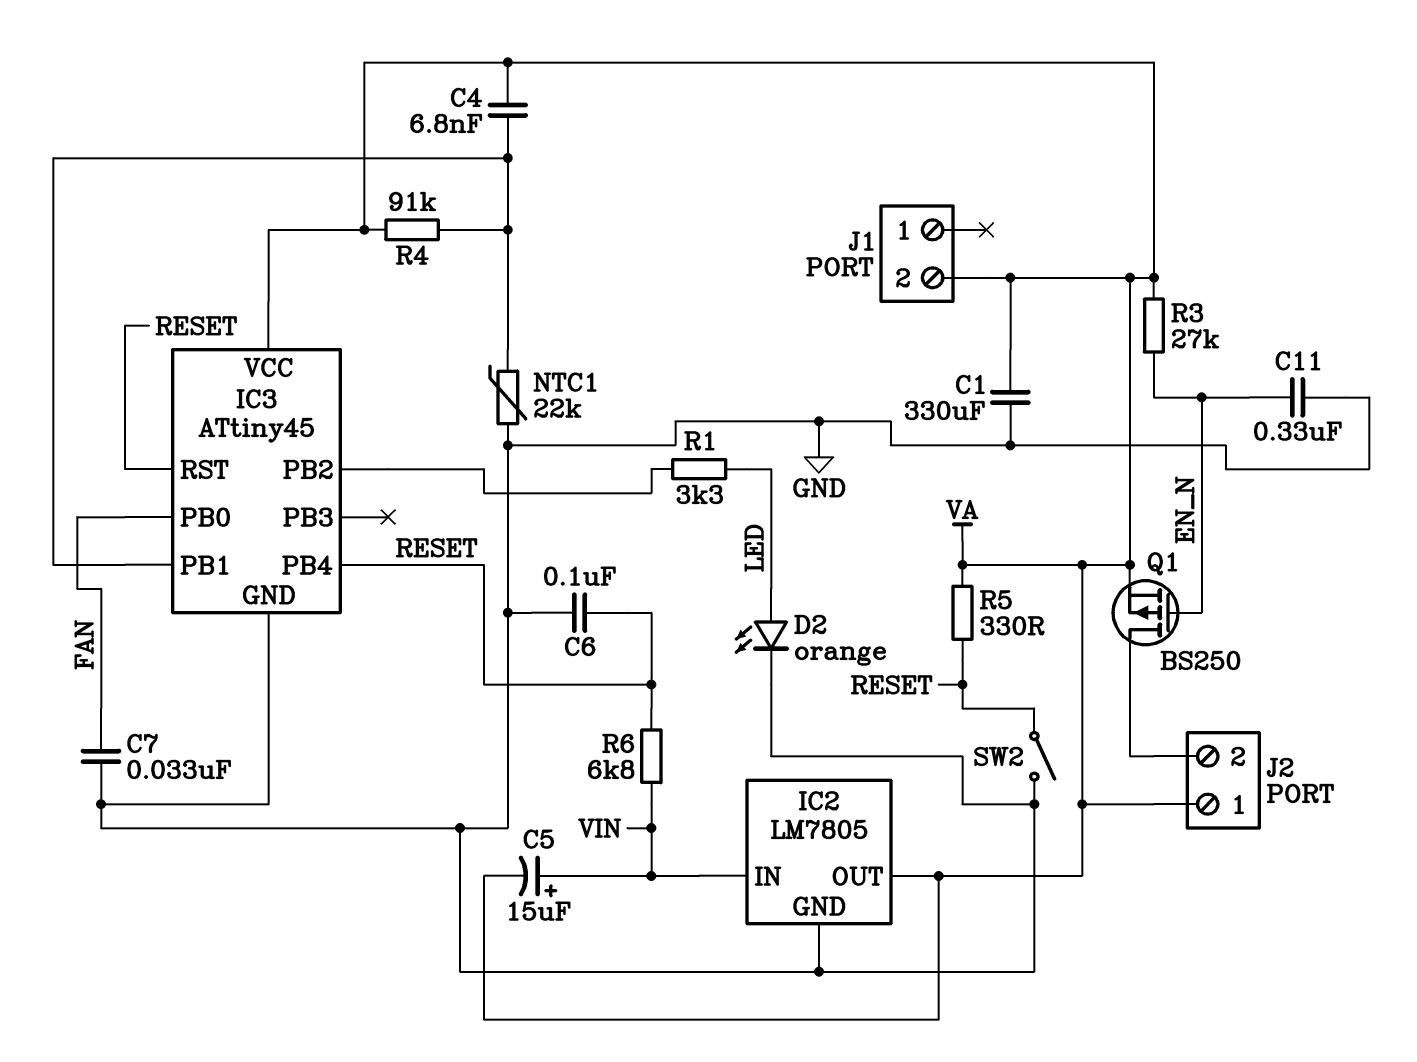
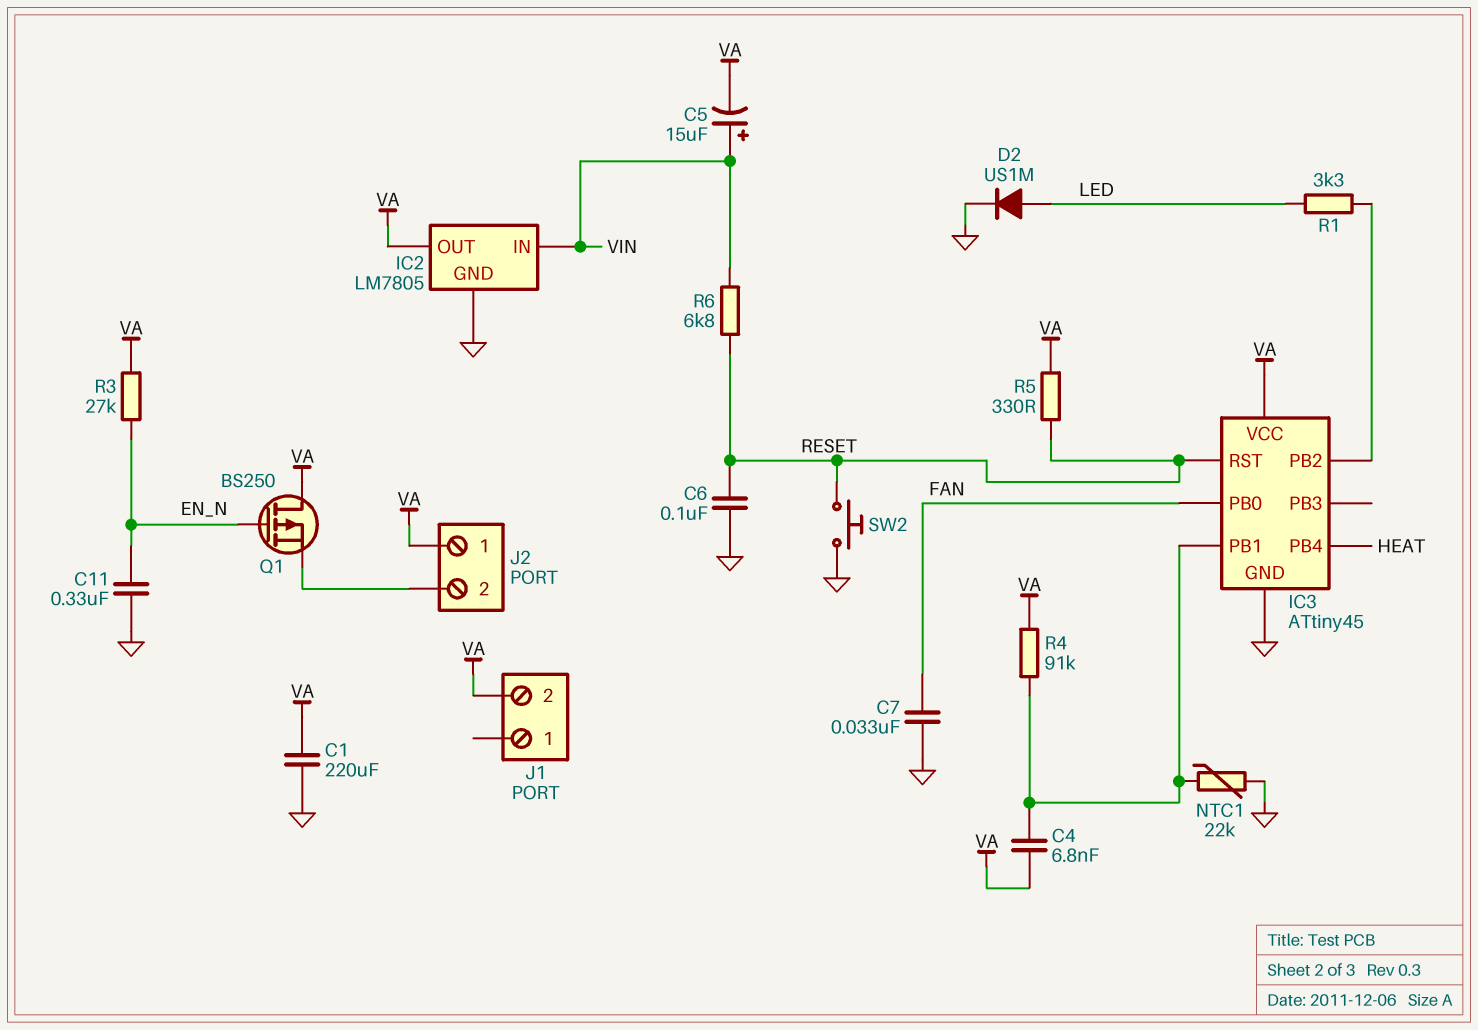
C1: 330uF (GND, VA) -> 220uF (GND, VA)
D2: LED orange (A LED, K GND) -> diode US1M (A LED, K GND)
IC3 pin PB4: RESET -> HEAT
Q1: PMOS BS250 (G EN_N, D J2/2, S VA) -> PMOS BS250 (G EN_N, D VA, S J2/2)
SW2: switch (GND, RESET) -> button (GND, RESET)

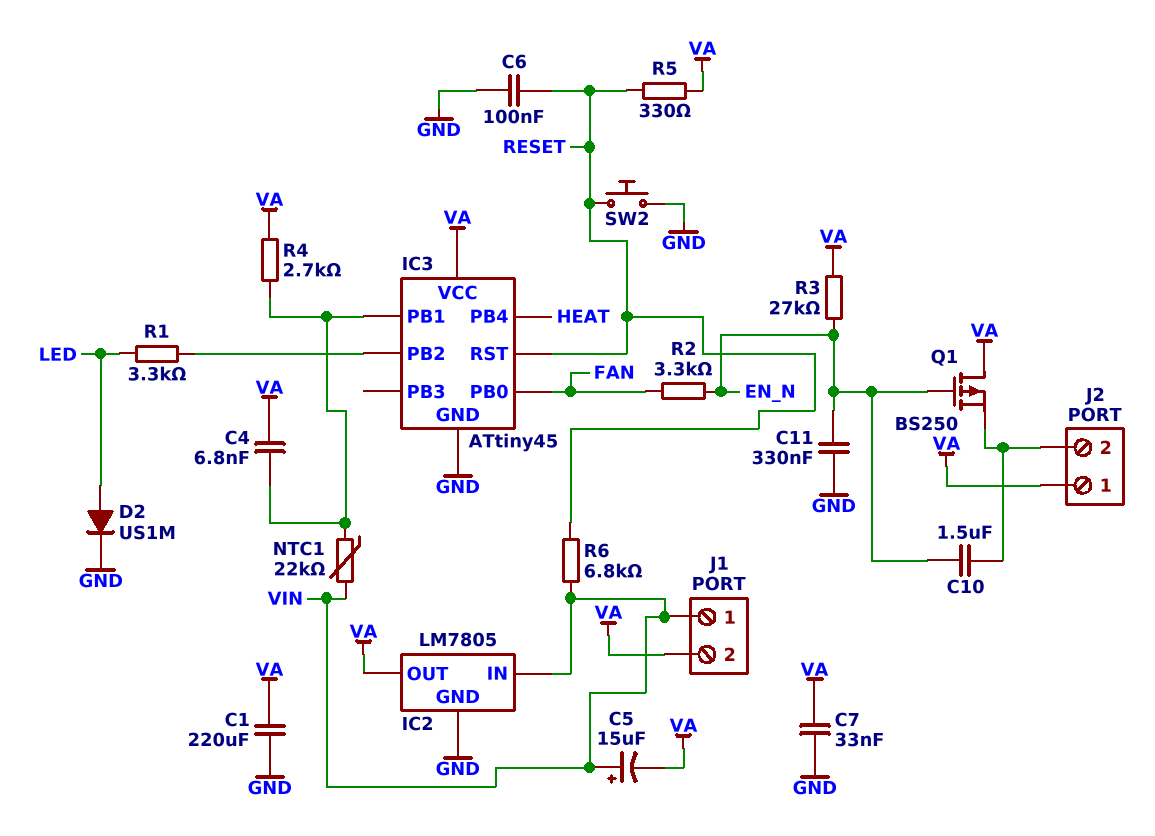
C7: 33nF (FAN, GND) -> 33nF (GND, VA)
C10: none -> 1.5uF (EN_N, J2/2)
J1 pin 1: none -> VIN
NTC1: 22k (GND, IC3/PB1) -> 22k (IC3/PB1, VIN)
R2: none -> 3.3k (EN_N, FAN)
R4: 91k (IC3/PB1, VA) -> 2.7k (IC3/PB1, VA)

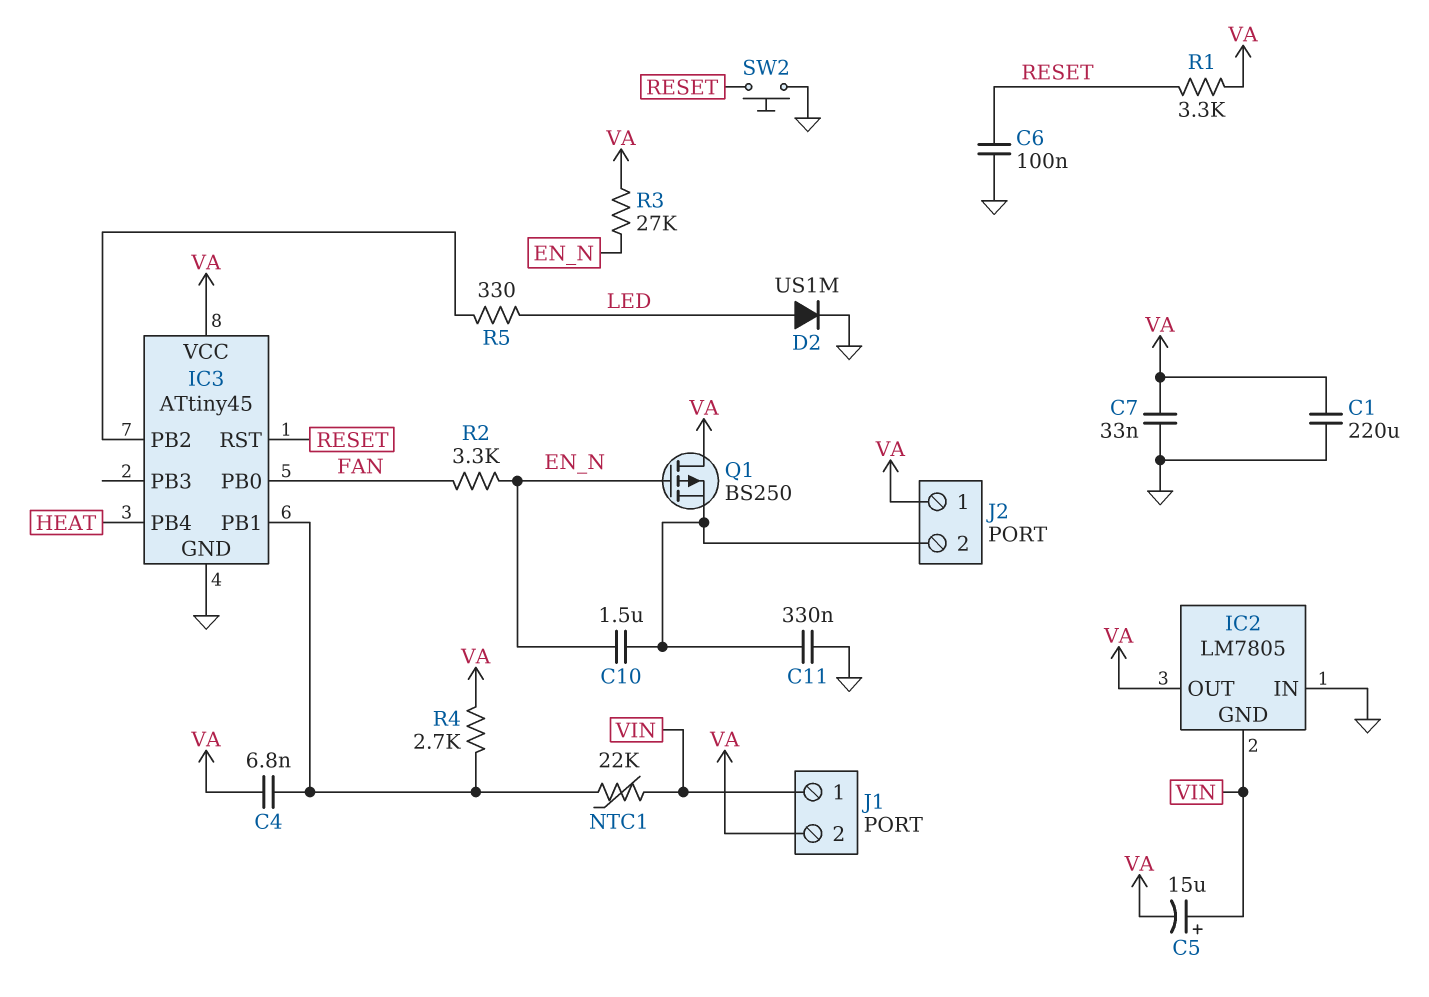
C11: 330nF (EN_N, GND) -> 330nF (GND, J2/2)
IC2 pin GND: GND -> VIN
IC2 pin IN: VIN -> GND
R1: 3.3k (IC3/PB2, LED) -> 3.3k (RESET, VA)
R5: 330 (RESET, VA) -> 330 (IC3/PB2, LED)
R6: 6.8k (RESET, VIN) -> none

